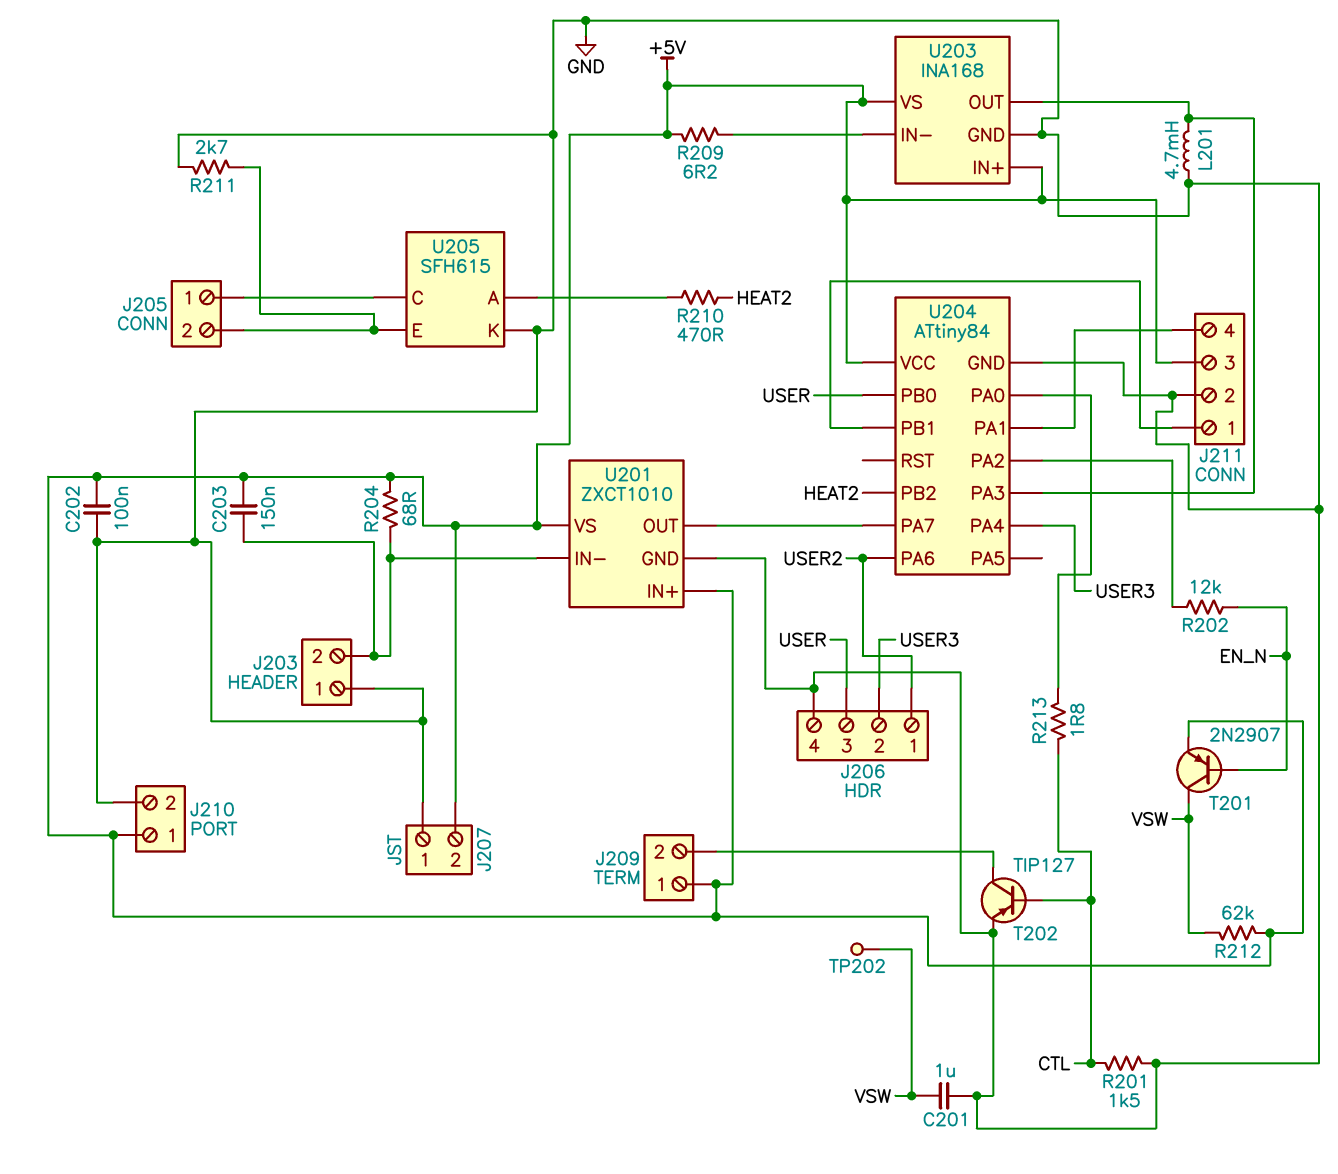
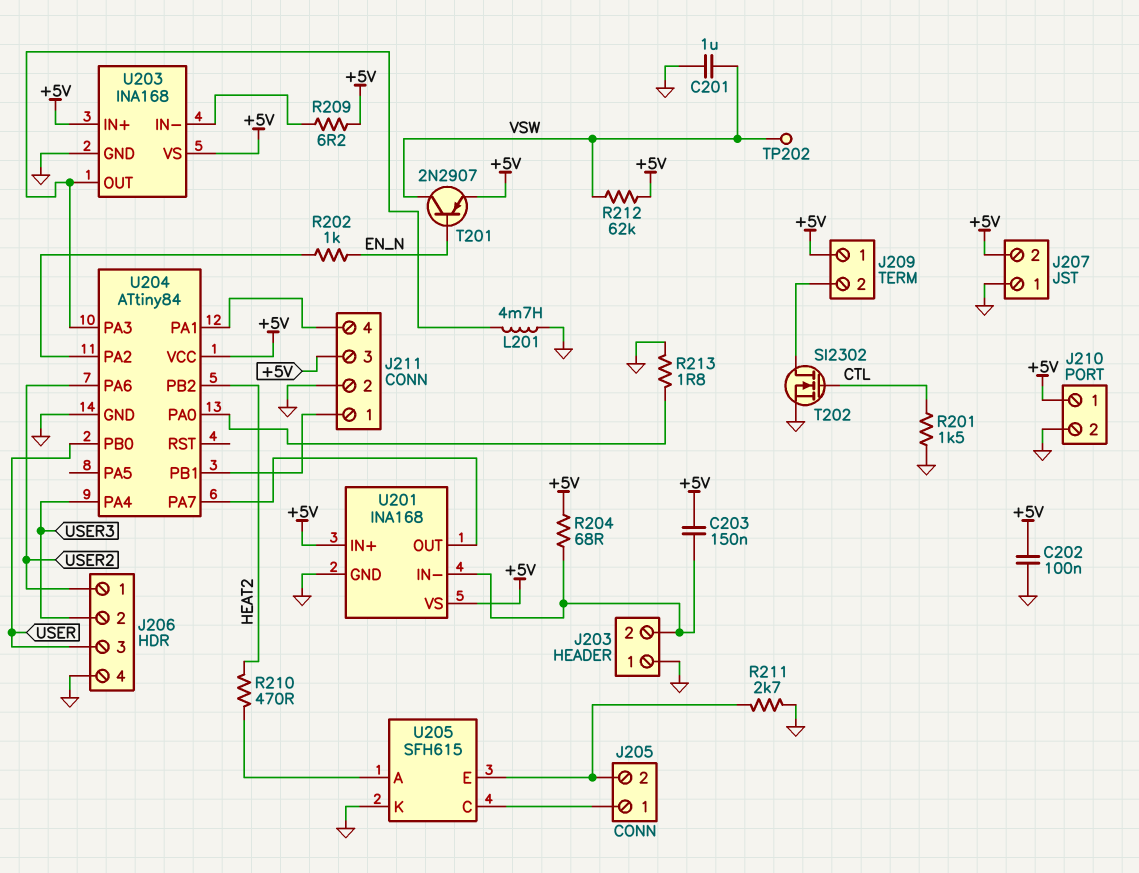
R202: 12k (EN_N, U204/PA2) -> 1k (EN_N, U204/PA2)
R213: 1.8 (CTL, U204/PA0) -> 1.8 (GND, U204/PA0)
T202: PNP TIP127 (B CTL, C J209/2, E GND) -> NMOS SI2302 (G CTL, D J209/2, S GND)
U201: ZXCT1010 -> INA168

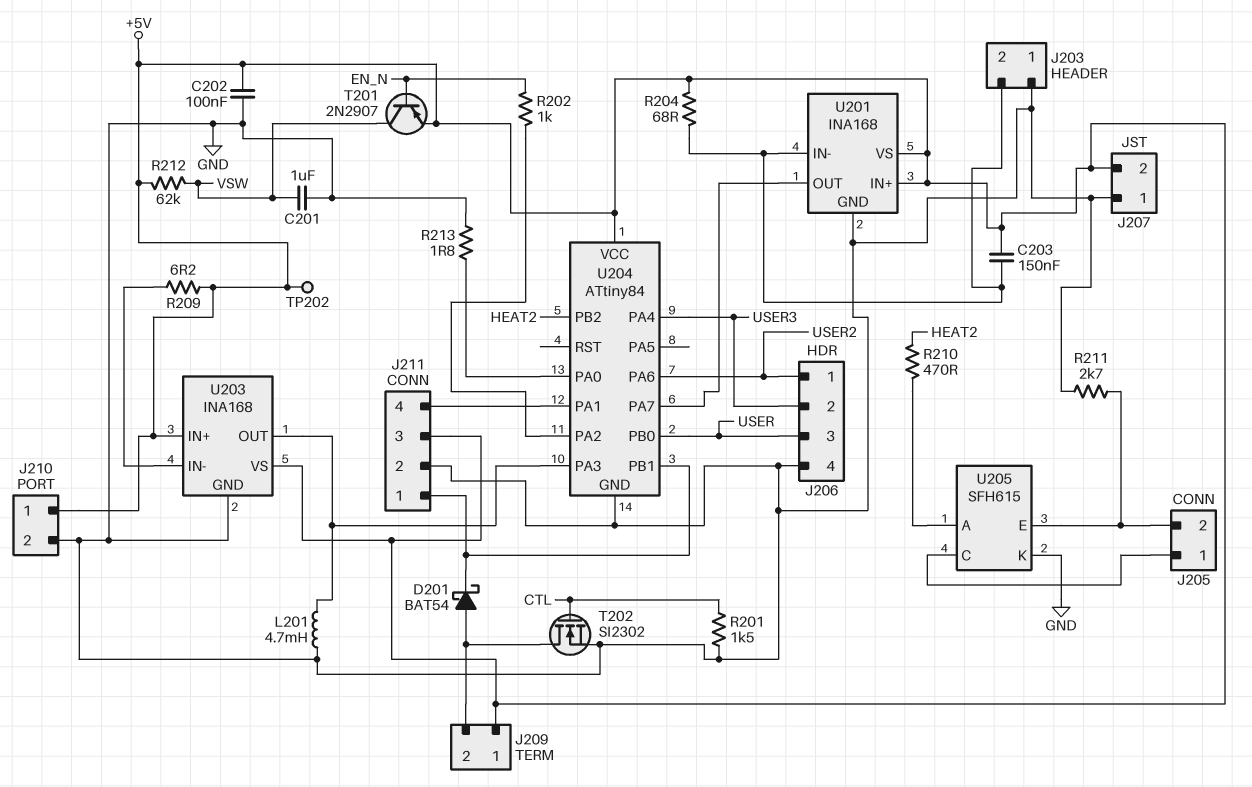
D201: none -> schottky BAT54 (A J209/2, K J211/1)
TP202: test point (VSW) -> test point (+5V)

